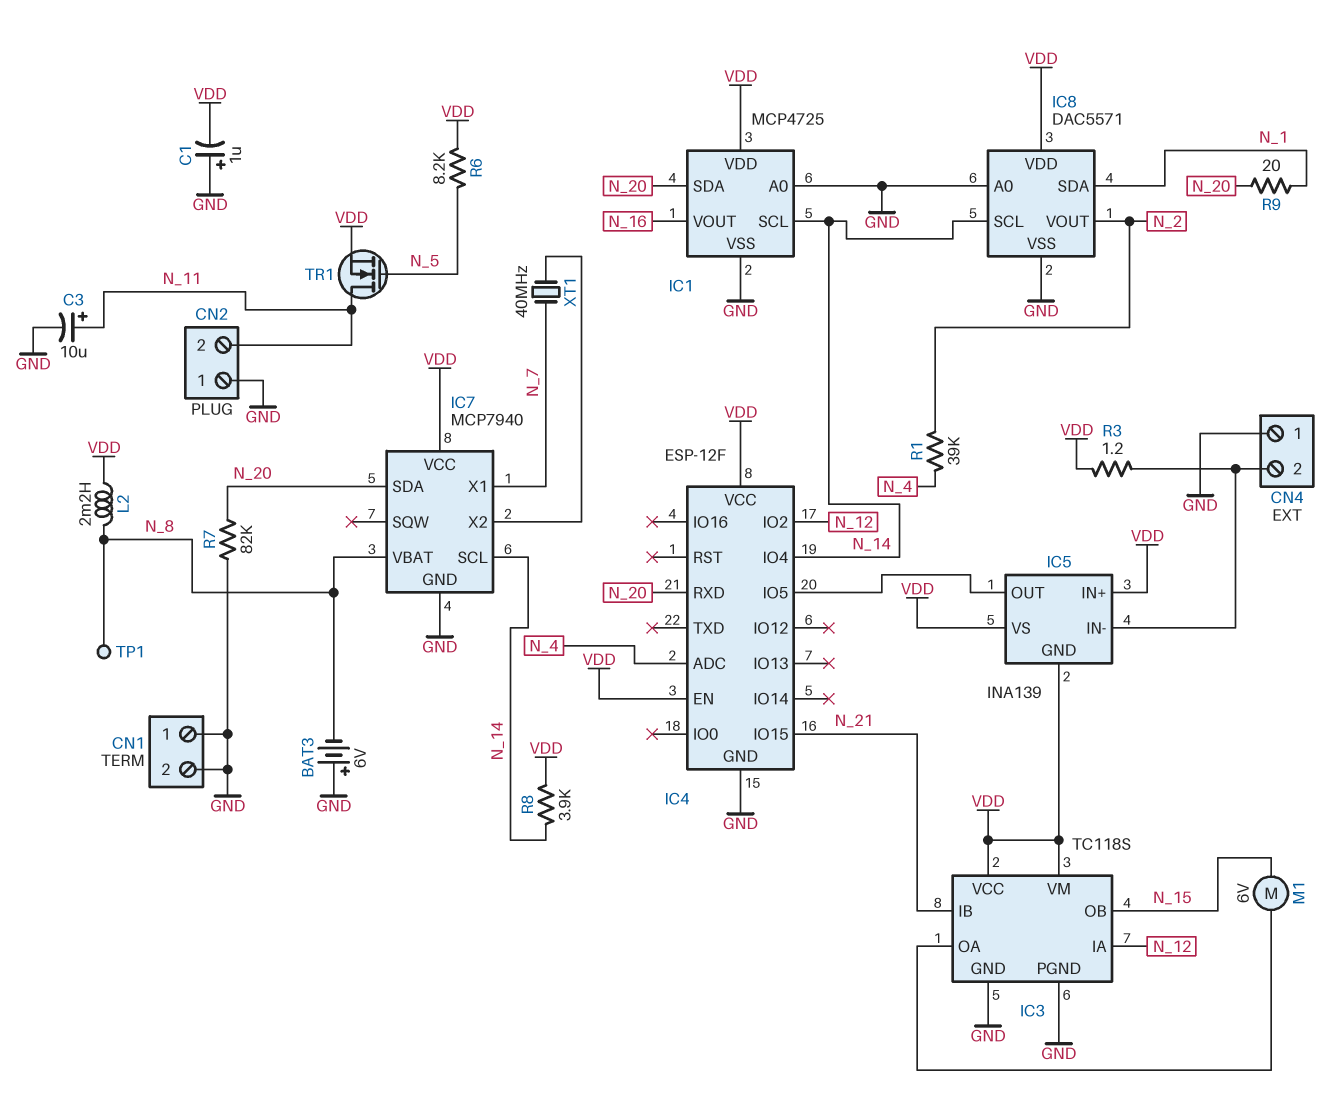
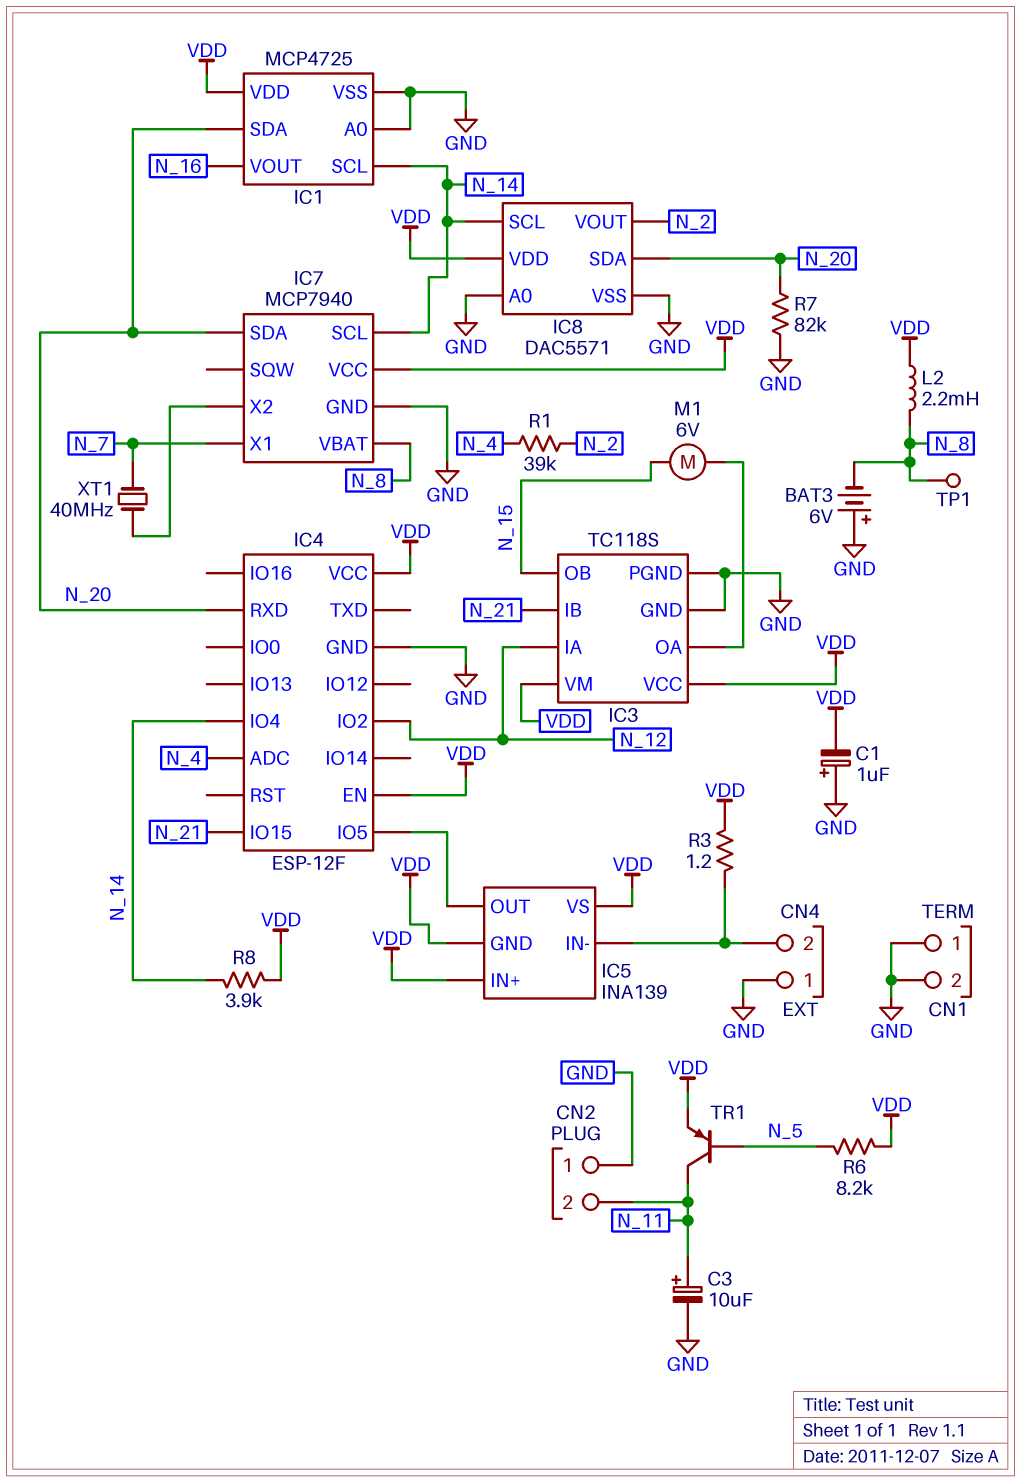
IC8 pin SDA: N_1 -> N_20
R9: 20 (N_1, N_20) -> none
TR1: NMOS (G N_5, D N_11, S VDD) -> PNP (B N_5, C N_11, E VDD)

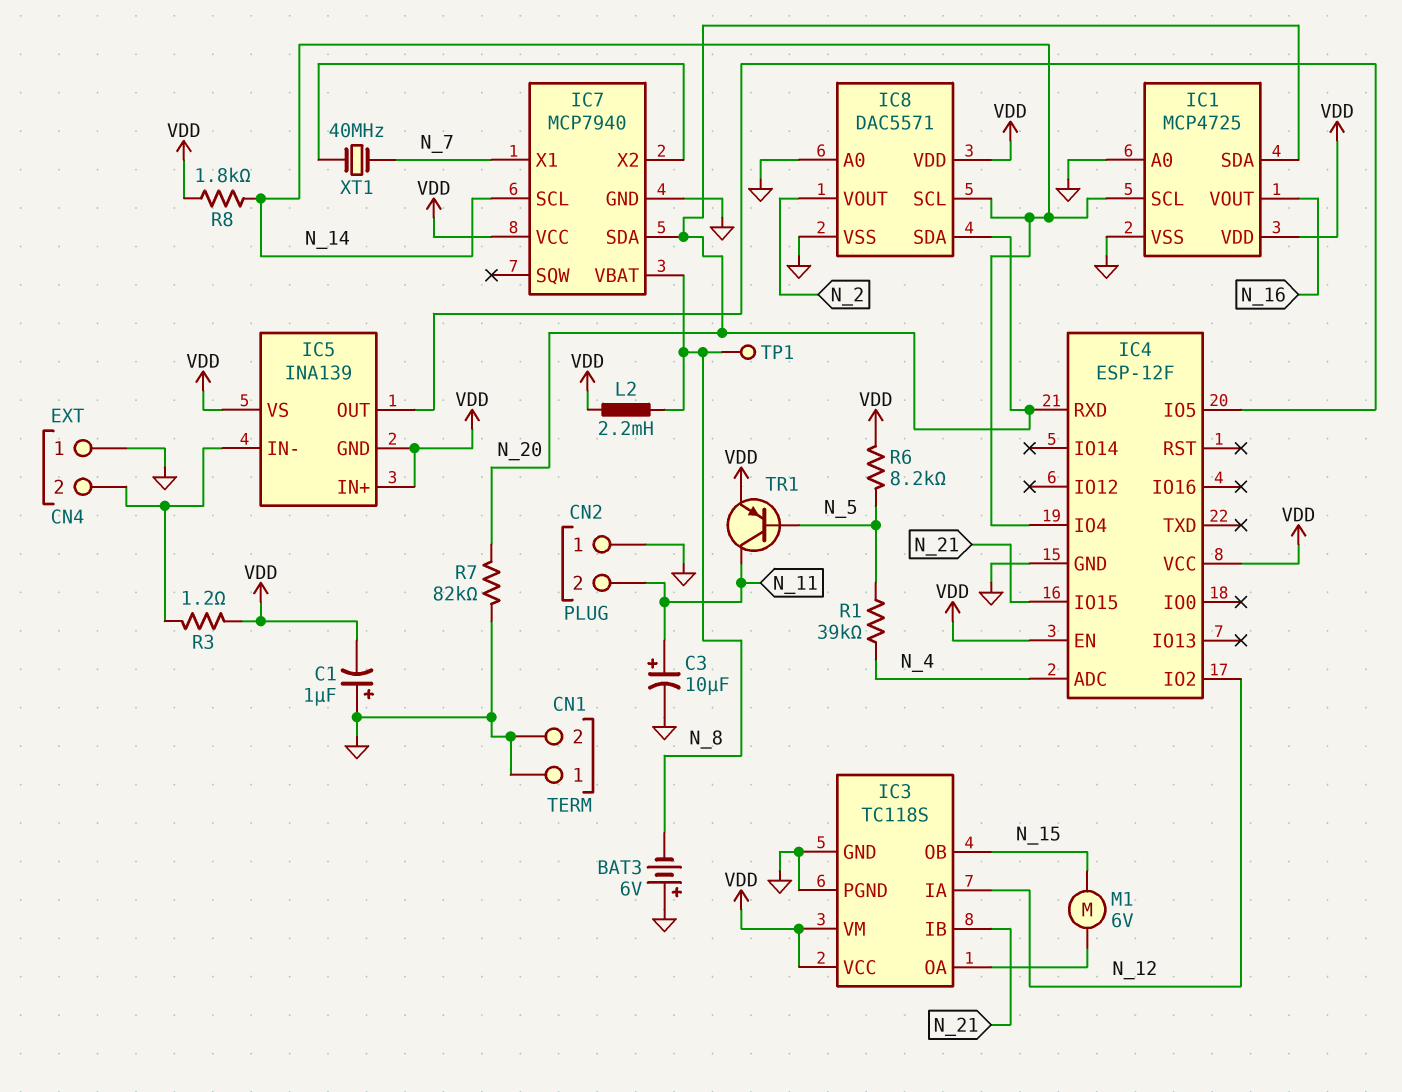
R1: 39k (N_2, N_4) -> 39k (N_4, N_5)
R8: 3.9k (N_14, VDD) -> 1.8k (N_14, VDD)

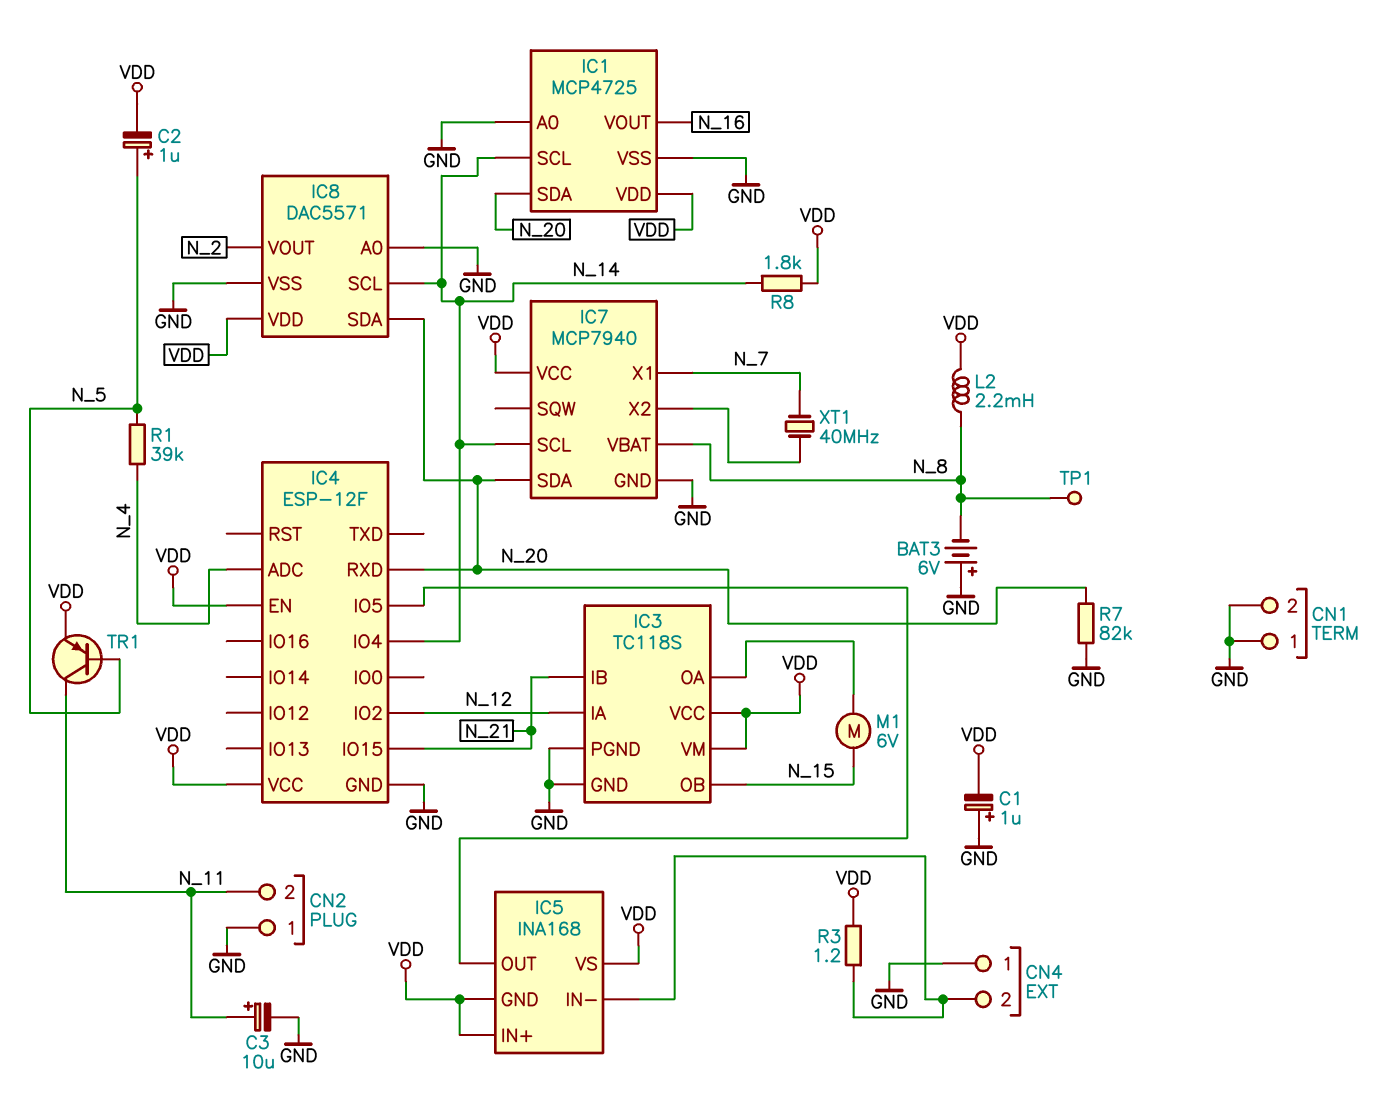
C2: none -> 1uF (plus N_5, minus VDD)
IC5: INA139 -> INA168
R6: 8.2k (N_5, VDD) -> none

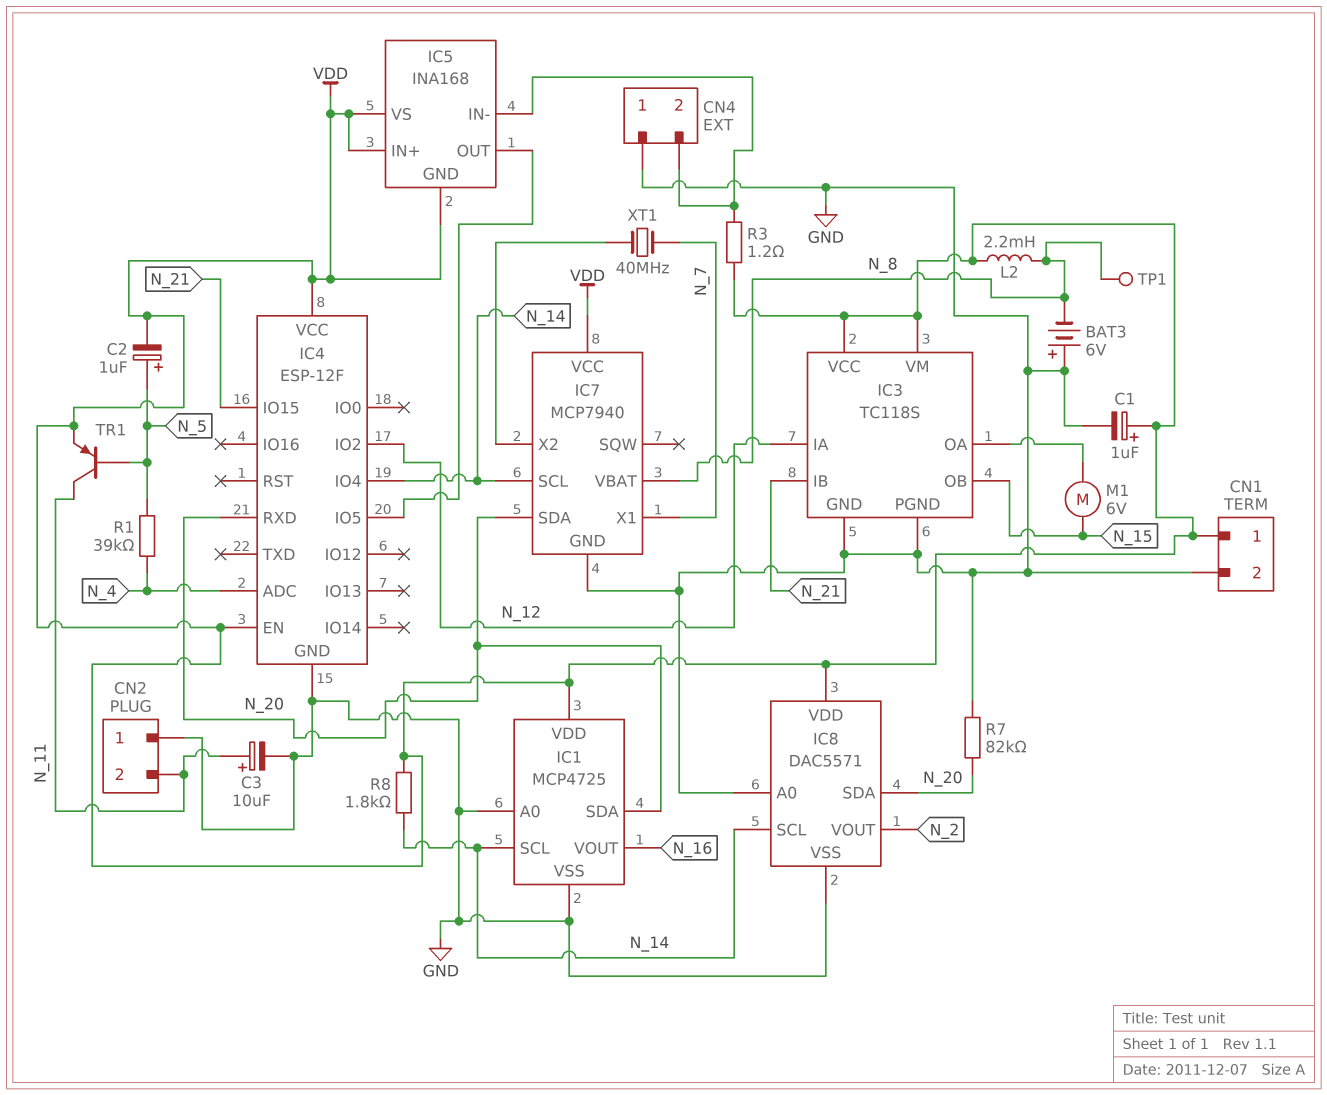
C1: 1uF (plus GND, minus VDD) -> 1uF (plus VDD, minus GND)
CN1 pin 1: GND -> VDD

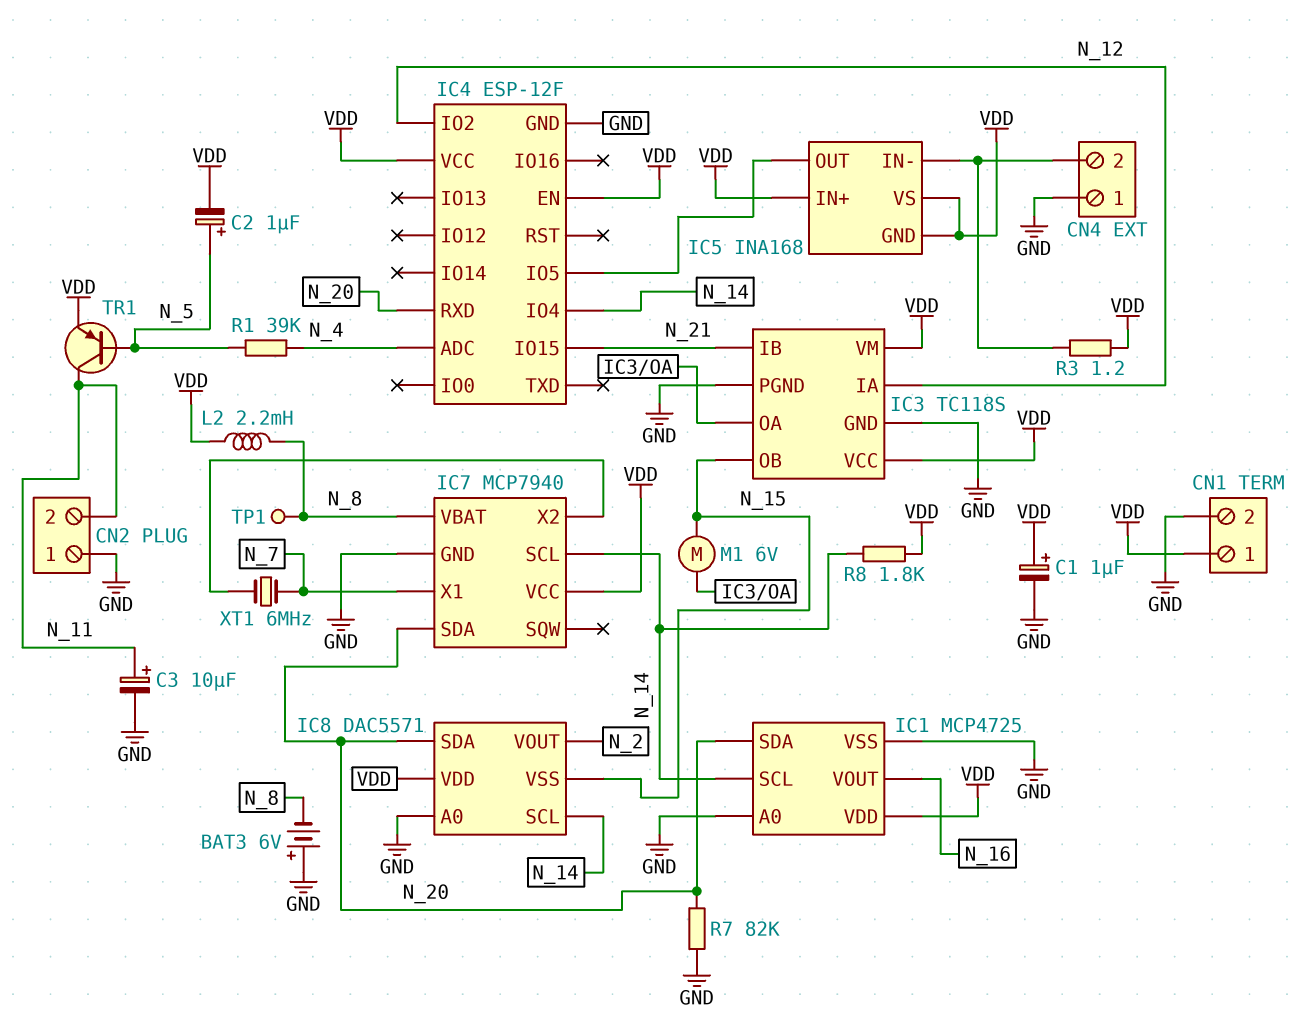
IC8 pin VSS: GND -> N_15
XT1: 40MHz (IC7/X2, N_7) -> 6MHz (IC7/X2, N_7)

